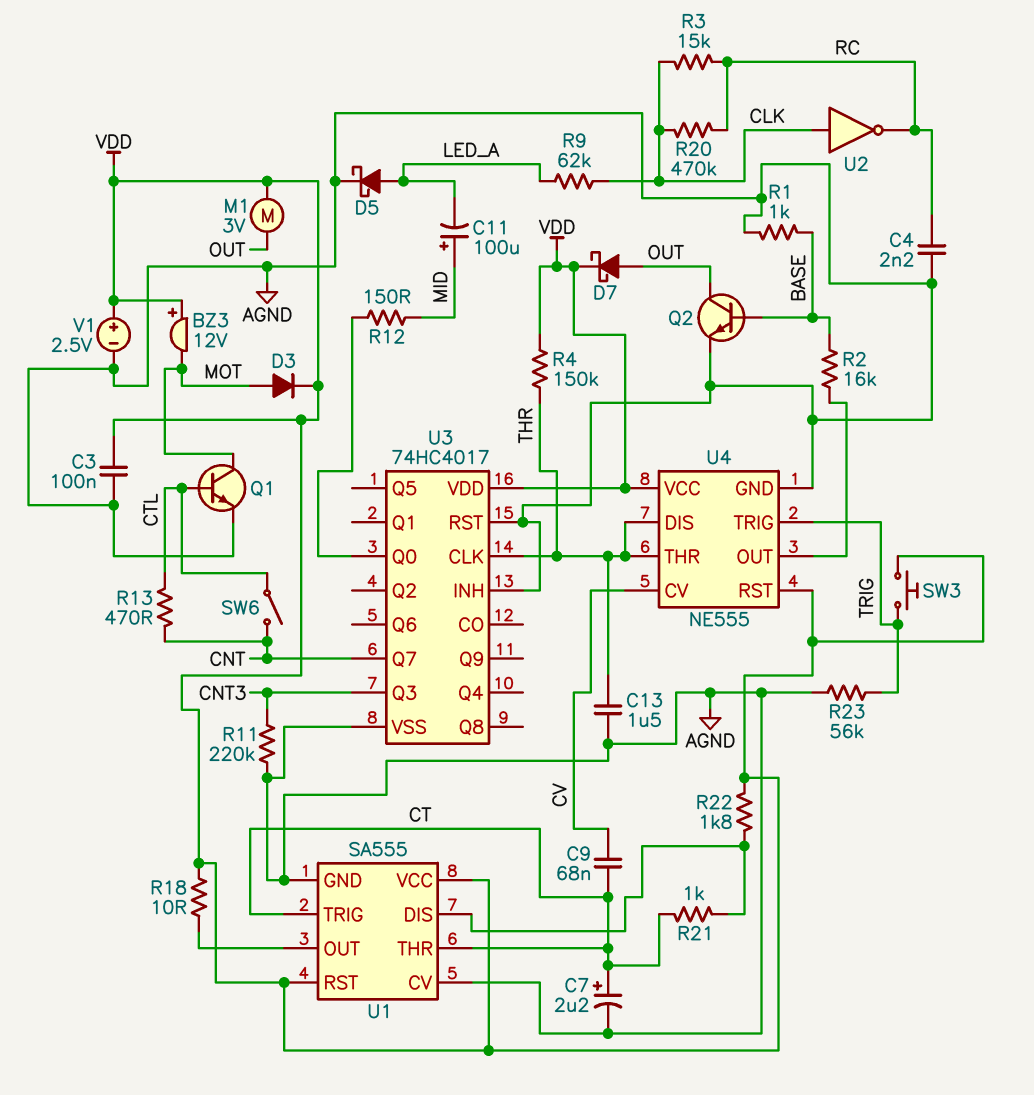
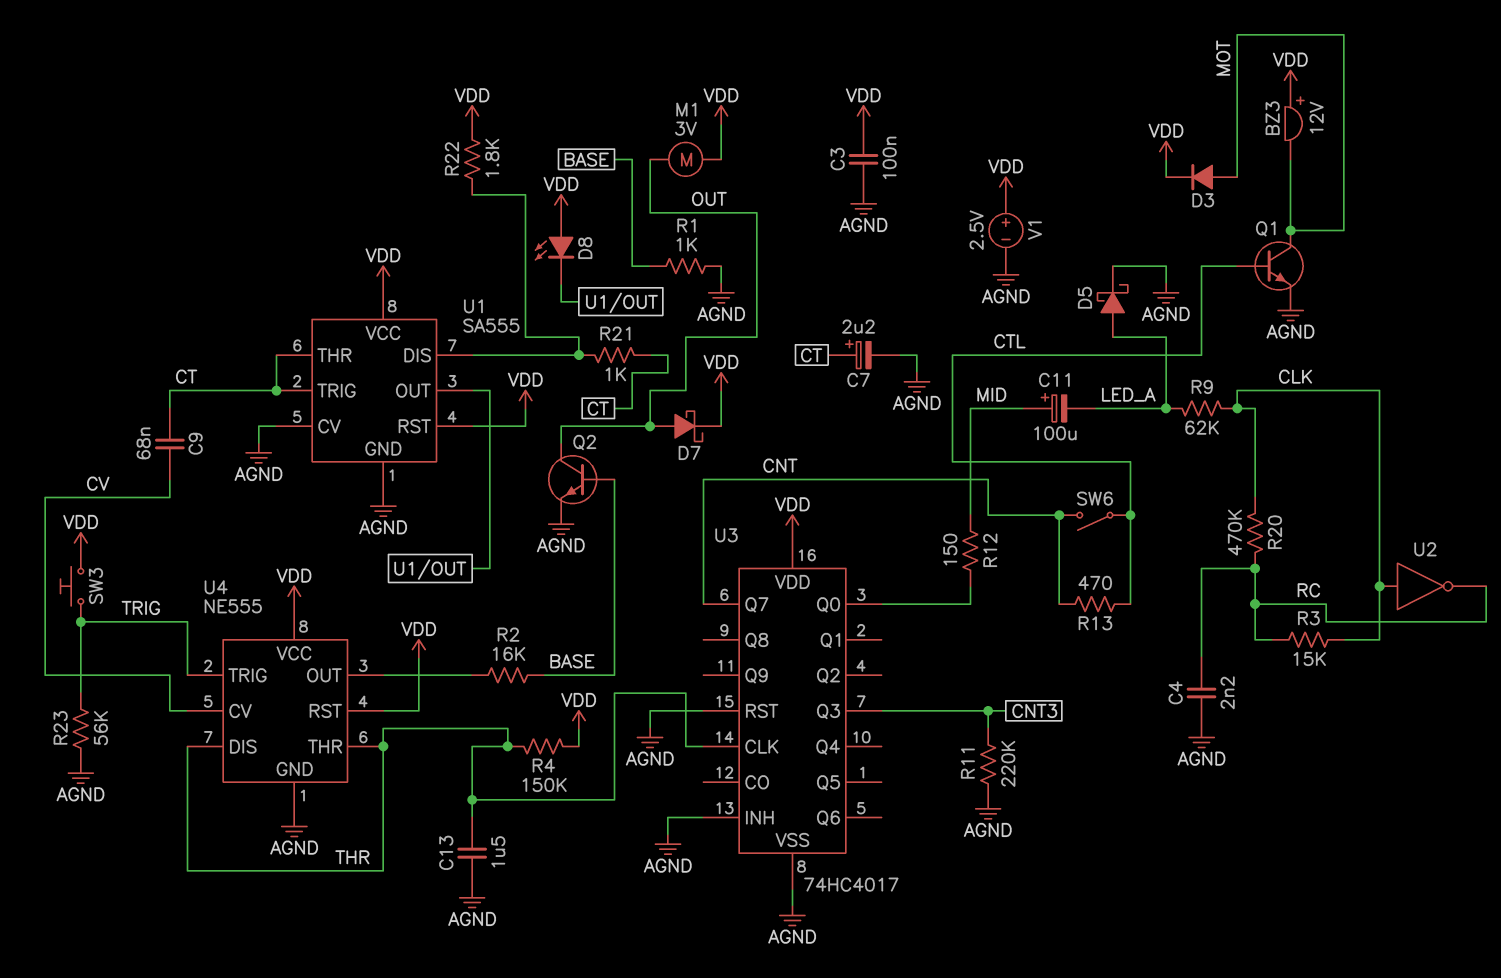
D8: none -> LED (A VDD, K U1/OUT)
R18: 10 (U1/OUT, VDD) -> none

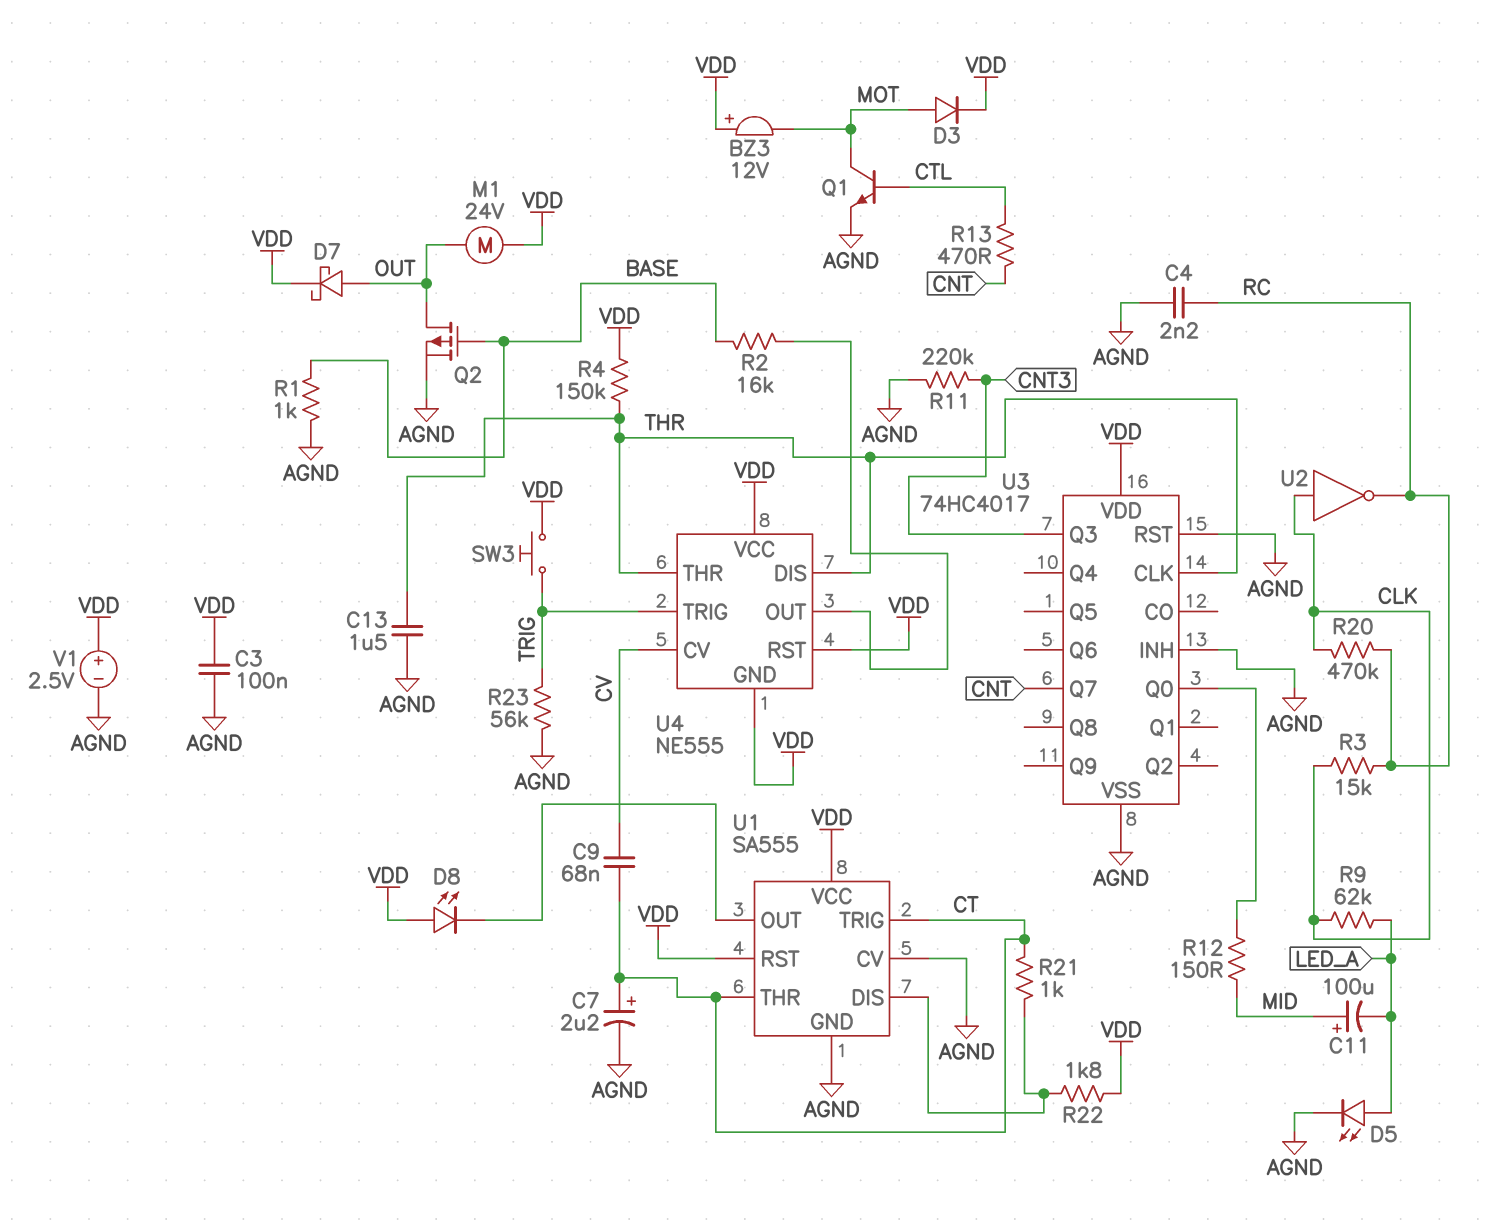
D5: schottky (A LED_A, K AGND) -> LED (A LED_A, K AGND)
M1: motor 3V (OUT, VDD) -> motor 24V (OUT, VDD)
Q2: NPN (B BASE, C OUT, E AGND) -> PMOS (G BASE, D OUT, S AGND)
SW6: switch (CNT, CTL) -> none
U4 pin GND: AGND -> VDD

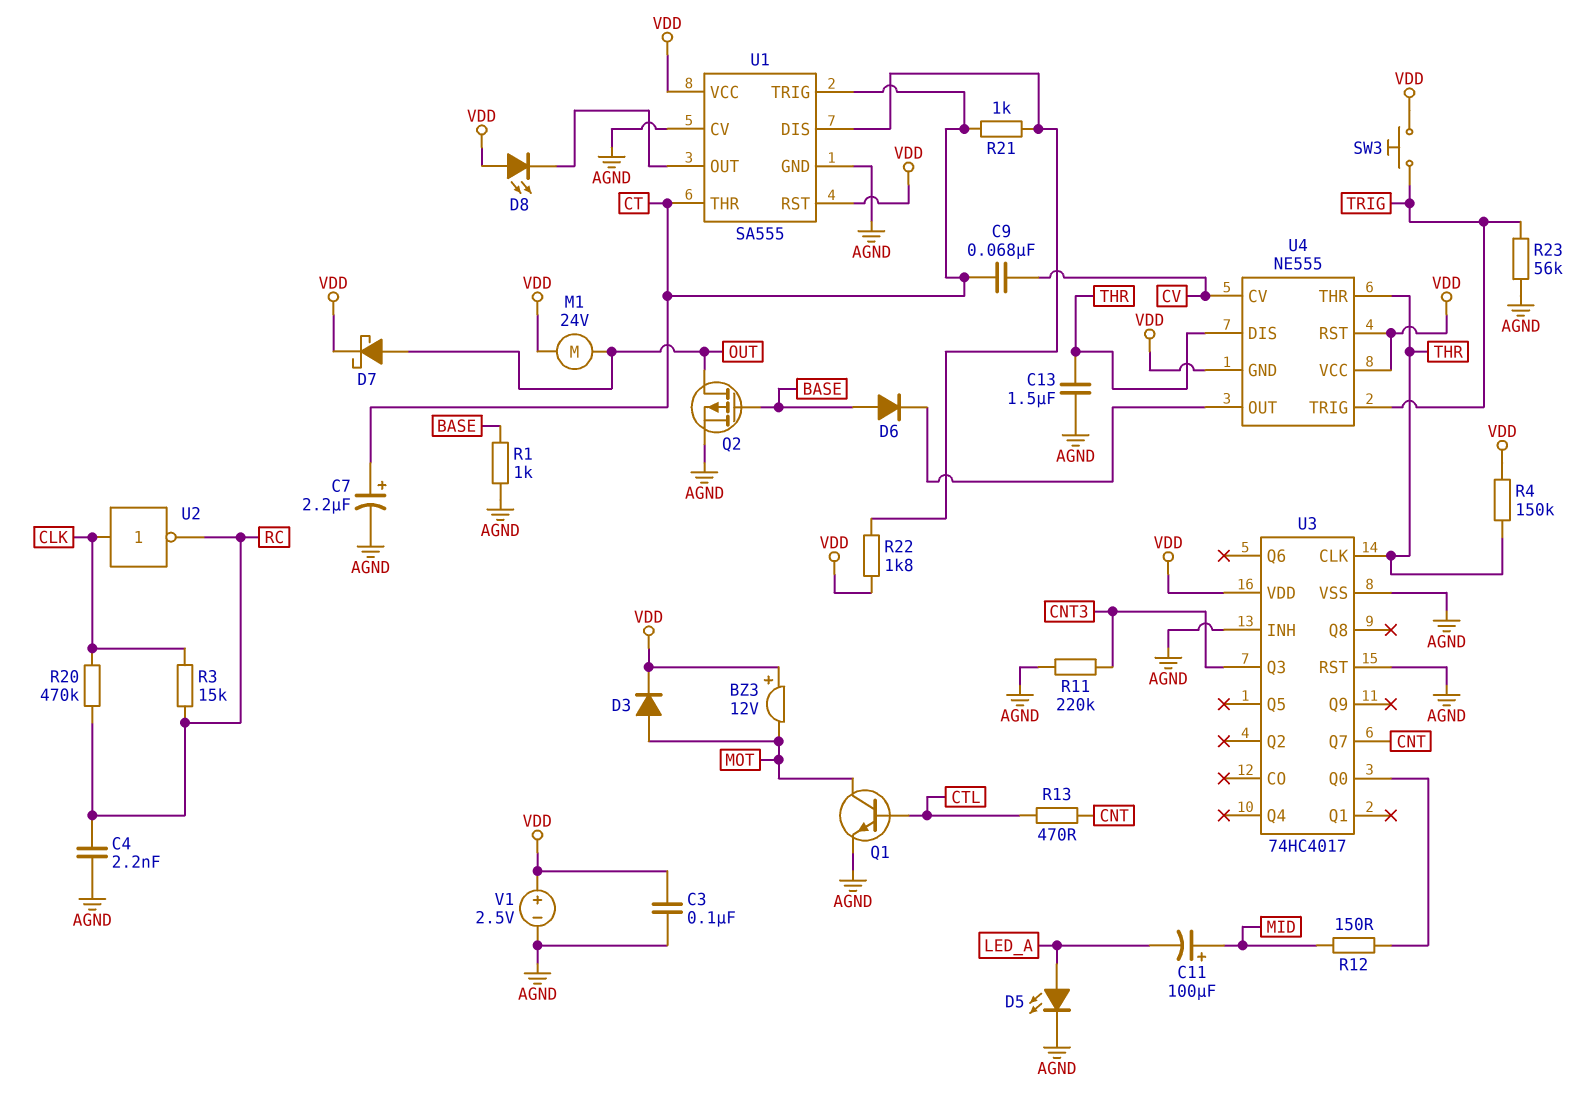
D6: none -> diode (A BASE, K U4/OUT)
R2: 16k (BASE, U4/OUT) -> none
R9: 62k (CLK, LED_A) -> none

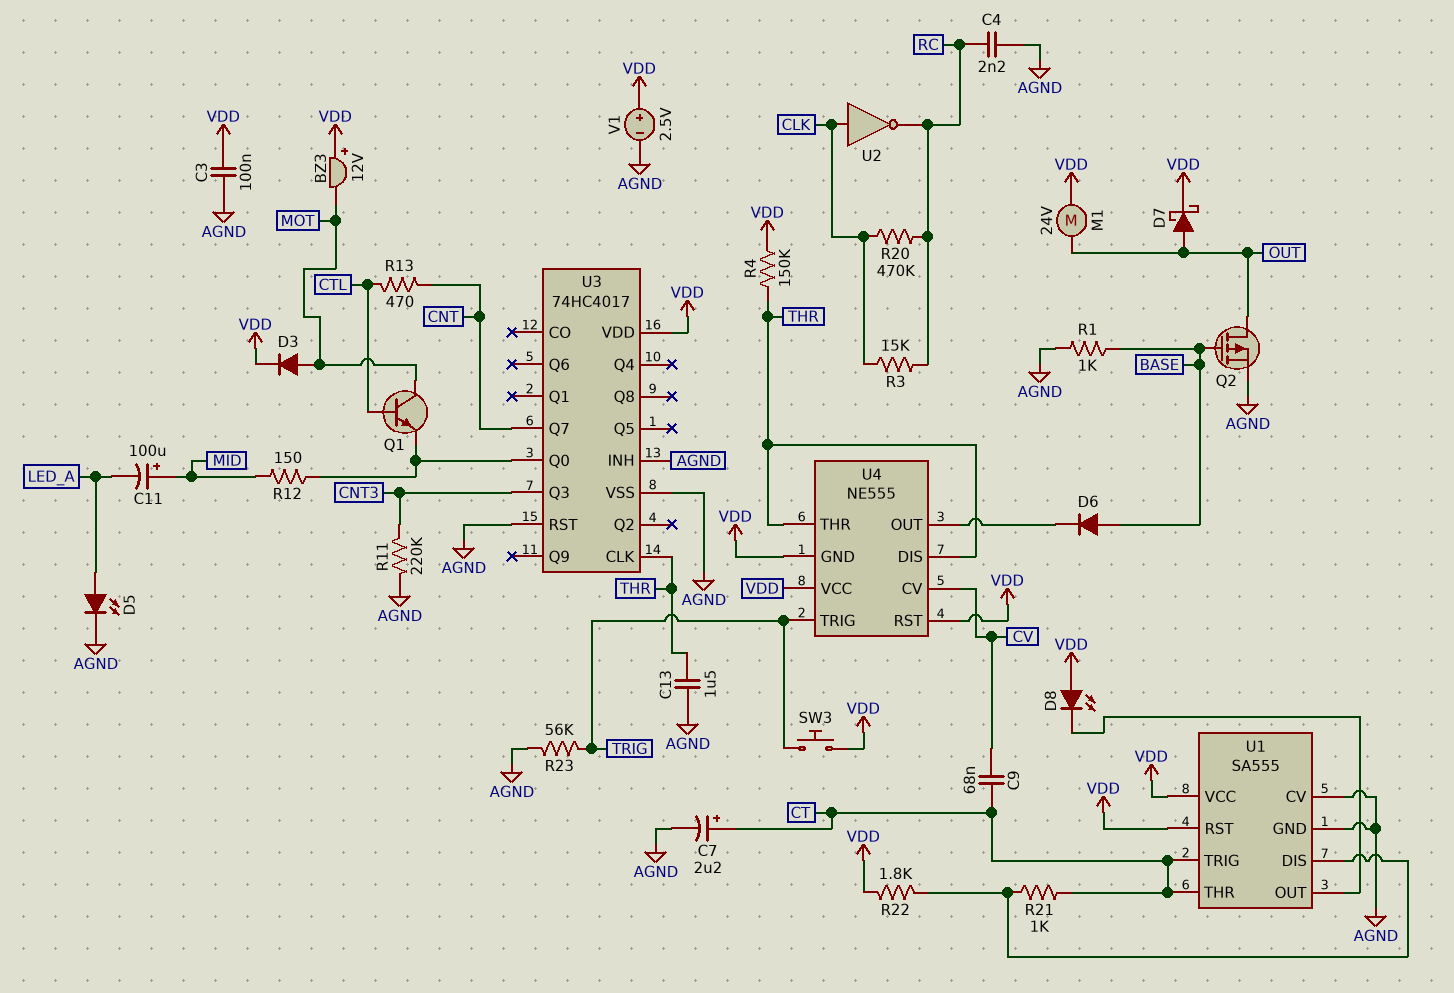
Q1: NPN (B CTL, C MOT, E AGND) -> NPN (B CTL, C MOT, E U3/Q0)

